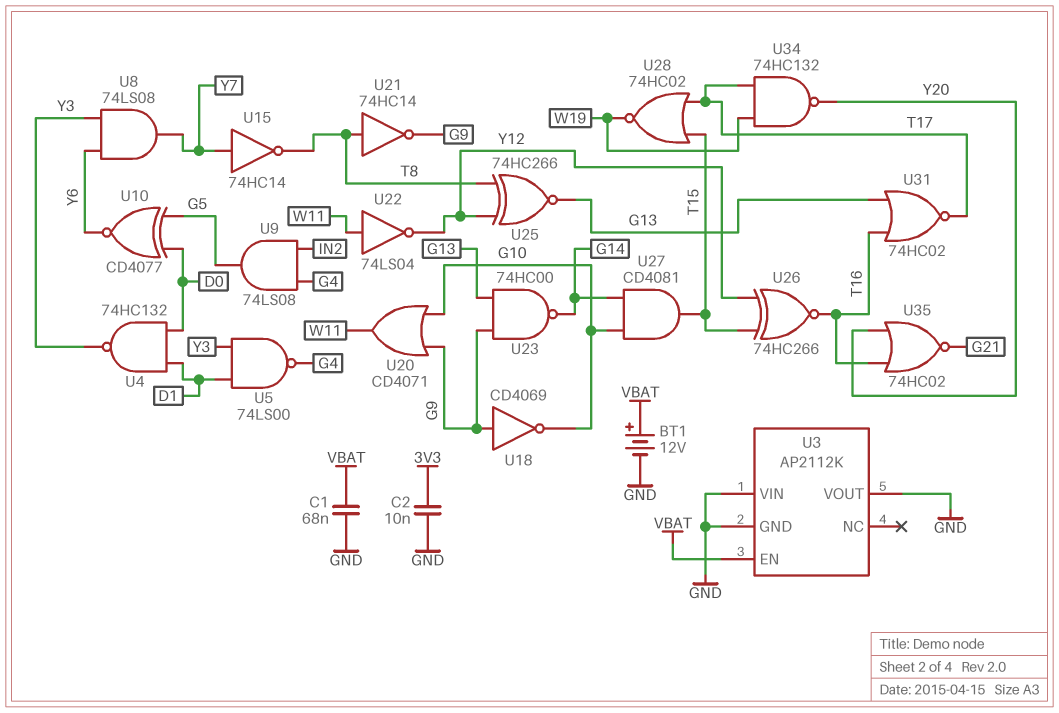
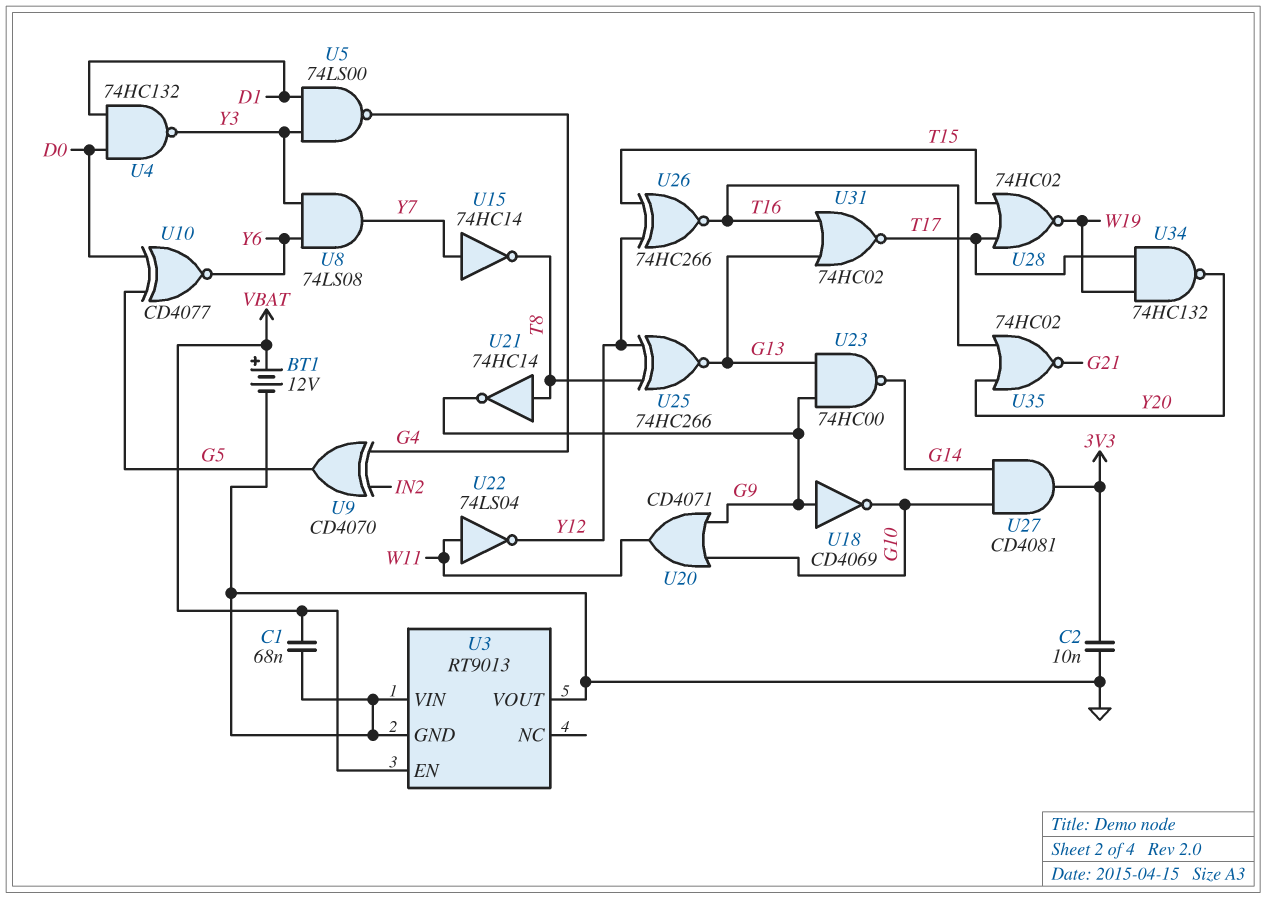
U3: AP2112K -> RT9013
U9: AND 74LS08 (in G4, in IN2, out G5) -> XOR CD4070 (in G4, in IN2, out G5)
U27: AND CD4081 (in G10, in G14, out T15) -> AND CD4081 (in G10, in G14, out 3V3)

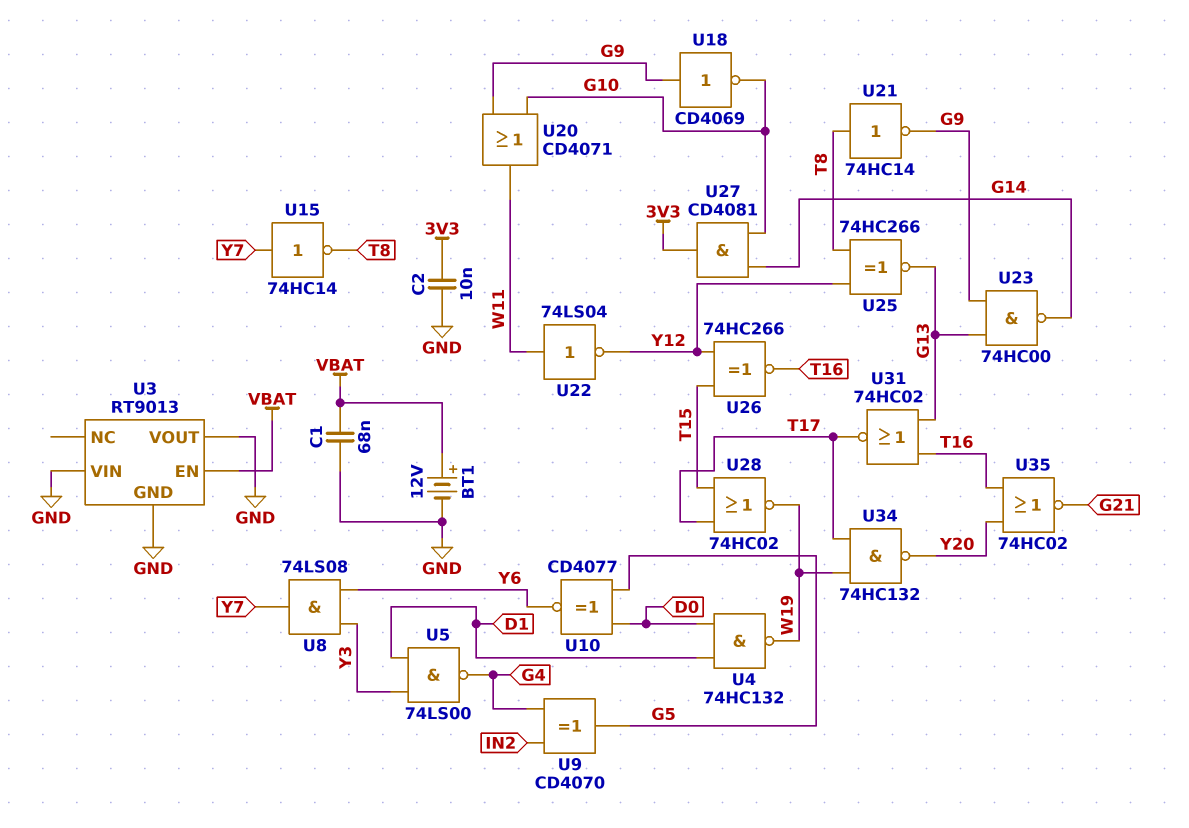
U4: NAND 74HC132 (in D0, in D1, out Y3) -> NAND 74HC132 (in D0, in D1, out W19)

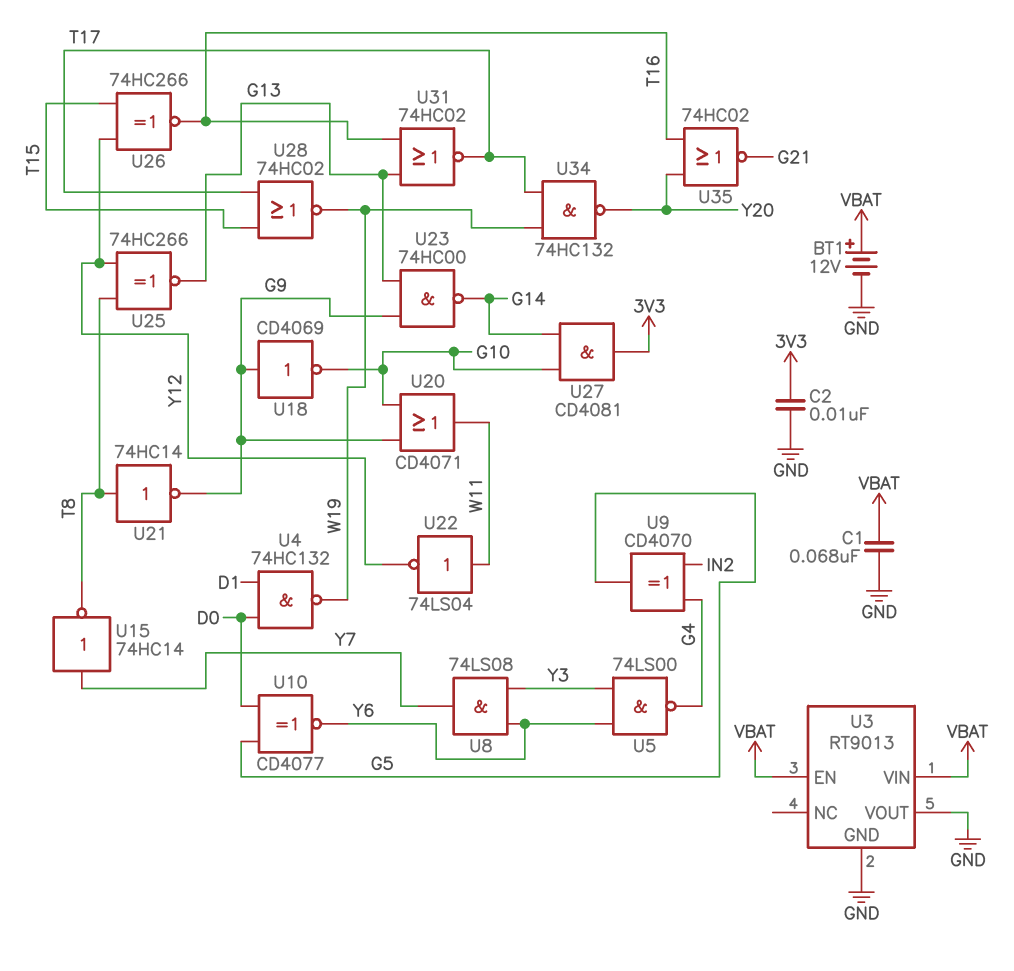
U3 pin VIN: GND -> VBAT
U5: NAND 74LS00 (in D1, in Y3, out G4) -> NAND 74LS00 (in Y3, in Y6, out G4)

